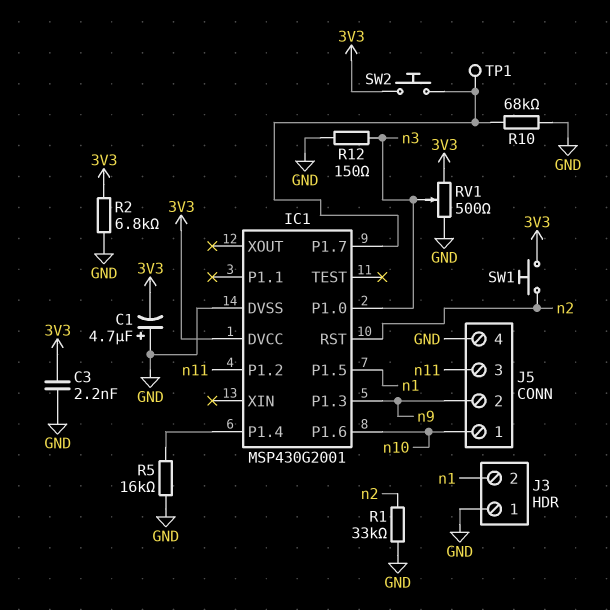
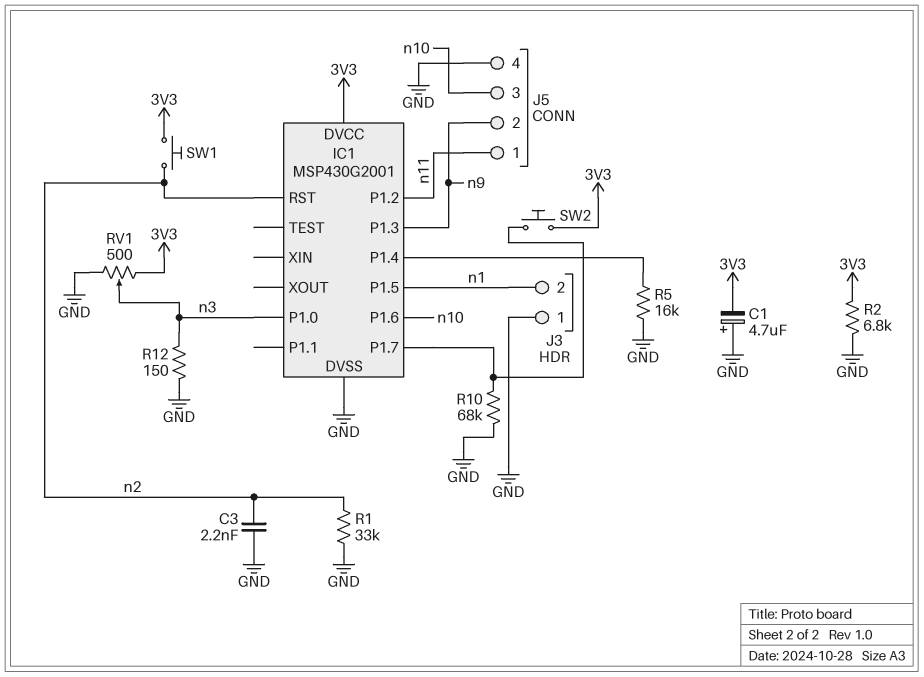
C3: 2.2nF (3V3, GND) -> 2.2nF (GND, n2)
J5 pin 1: n10 -> n11
J5 pin 3: n11 -> n10
TP1: test point (IC1/P1.7) -> none

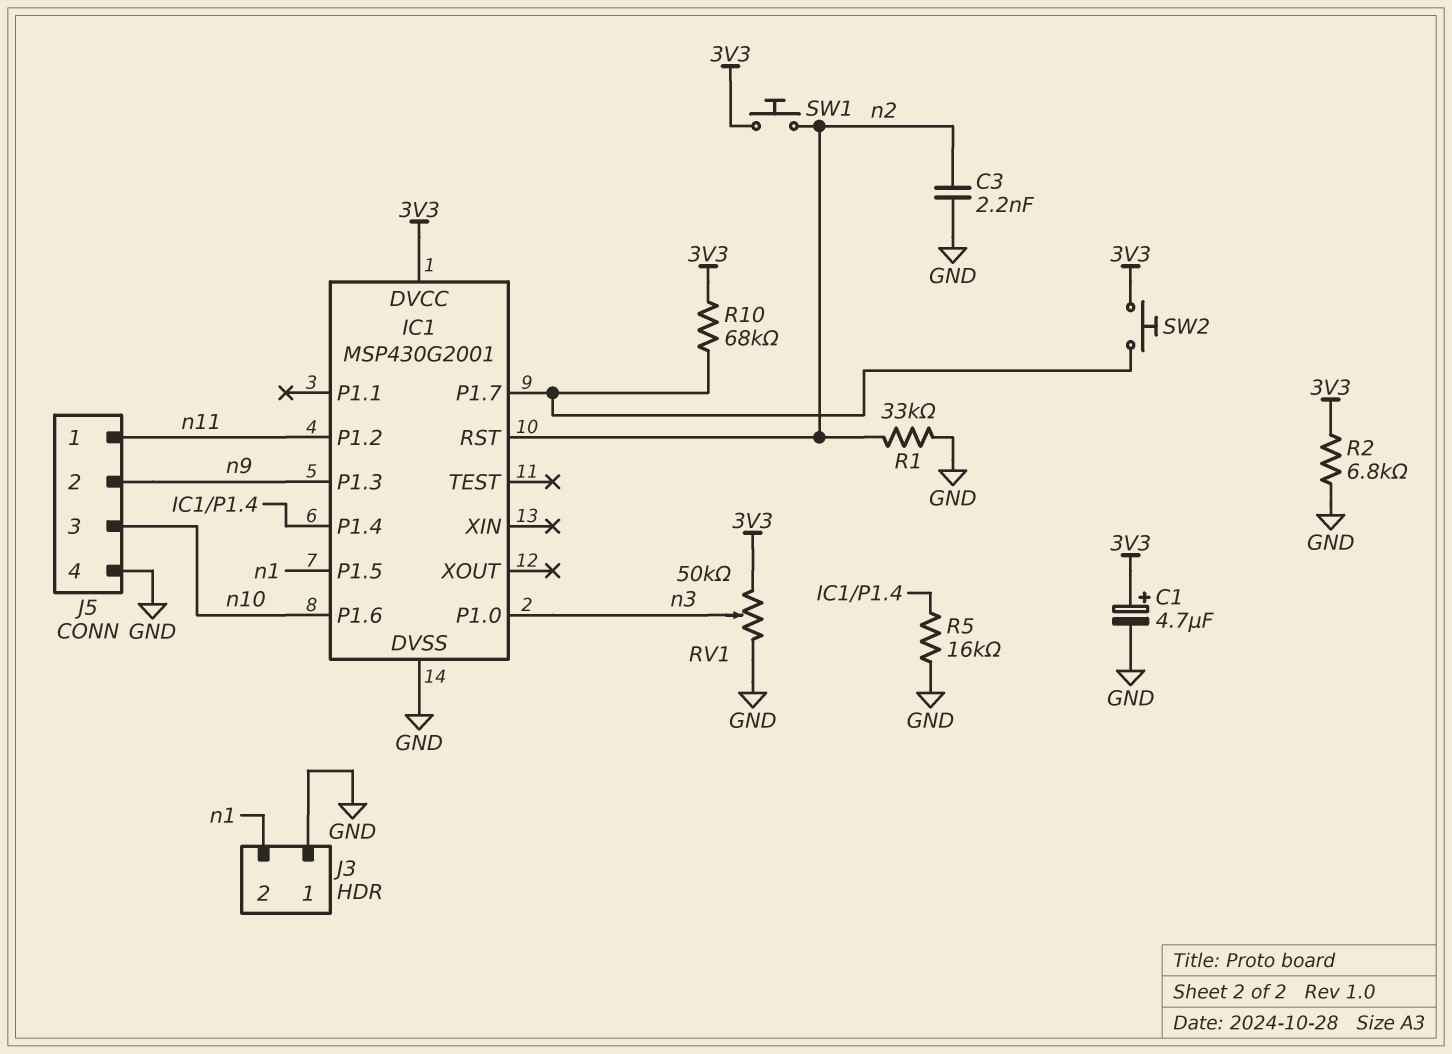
C1: 4.7uF (plus GND, minus 3V3) -> 4.7uF (plus 3V3, minus GND)
R10: 68k (GND, IC1/P1.7) -> 68k (3V3, IC1/P1.7)
R12: 150 (GND, n3) -> none
RV1: 500 (3V3, GND, wiper n3) -> 50k (3V3, GND, wiper n3)

